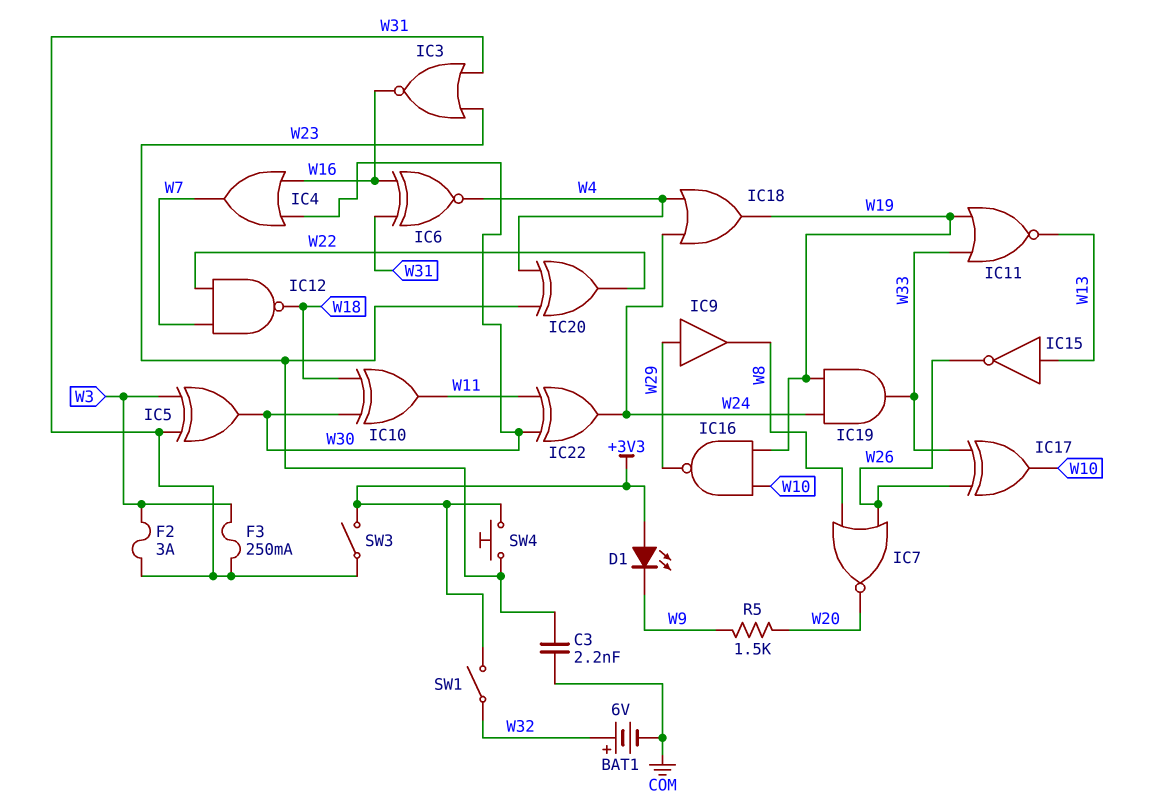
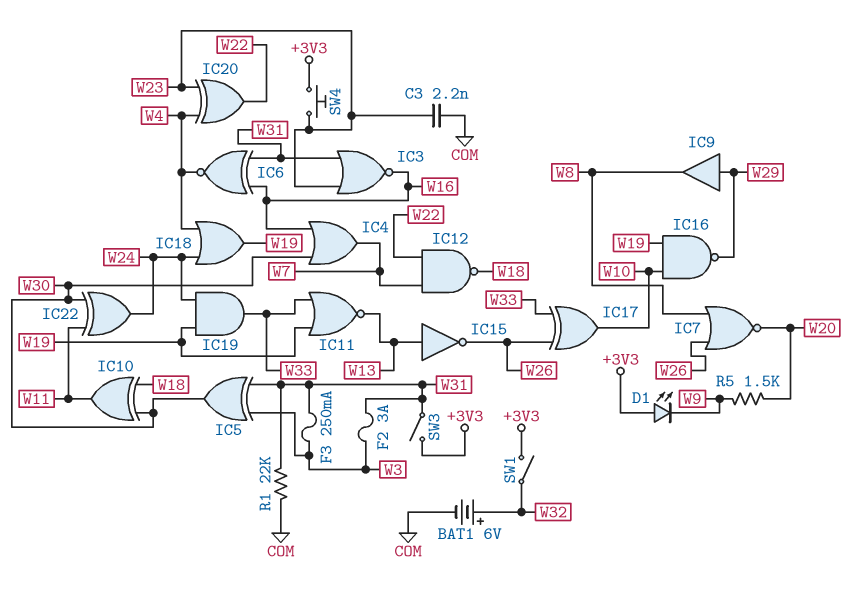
R1: none -> 22k (COM, W31)

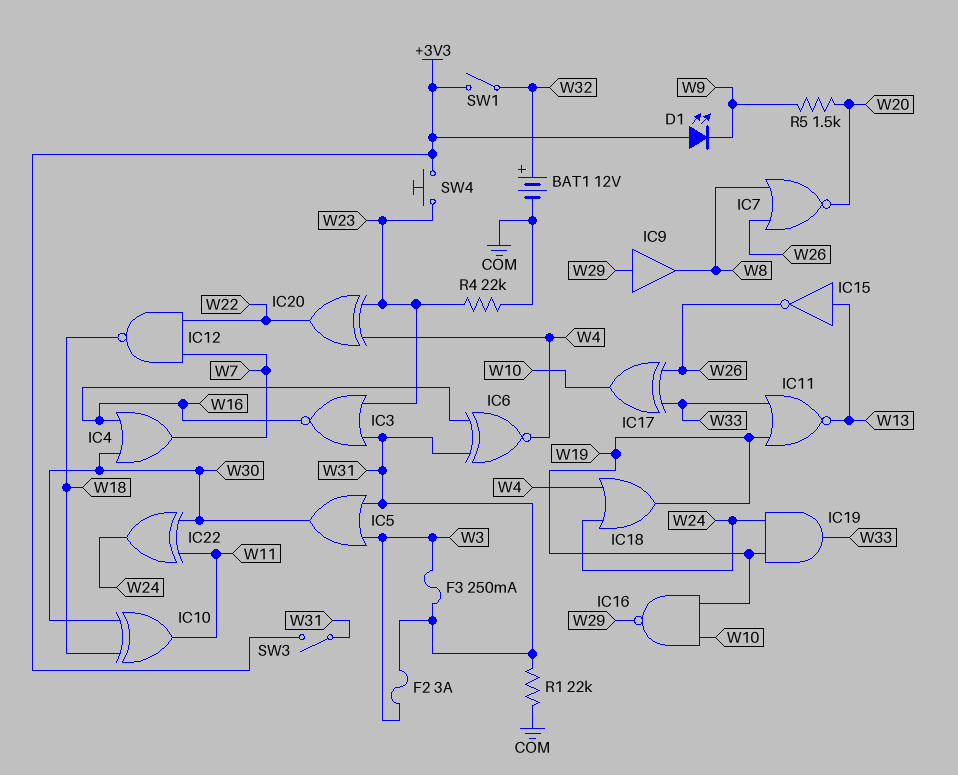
BAT1: 6V (plus W32, minus COM) -> 12V (plus W32, minus COM)
C3: 2.2nF (COM, W23) -> none
IC5: XOR (in W3, in W31, out W30) -> OR (in W3, in W31, out W30)
R4: none -> 22k (COM, W23)

